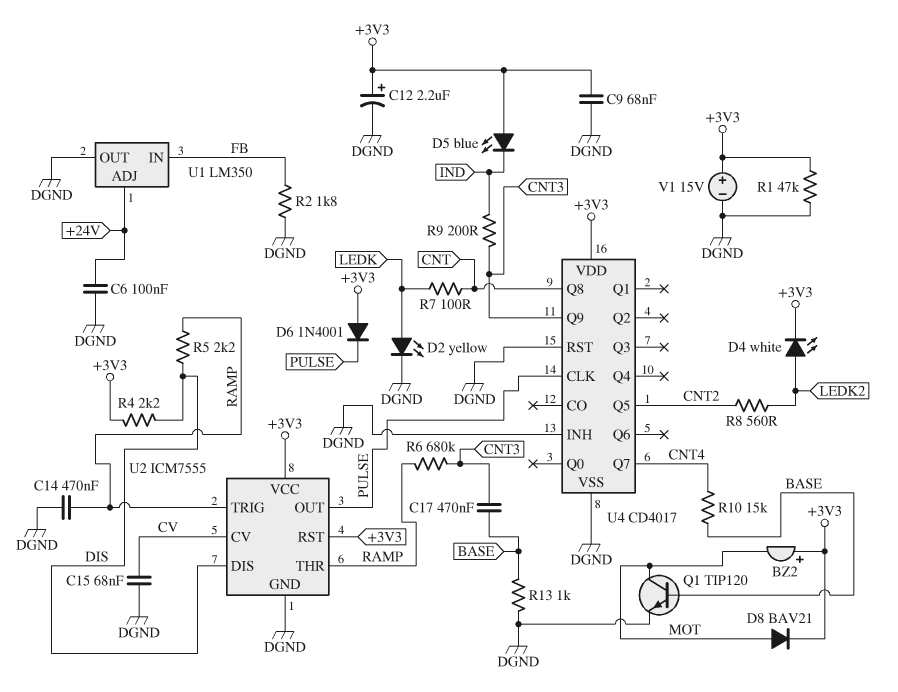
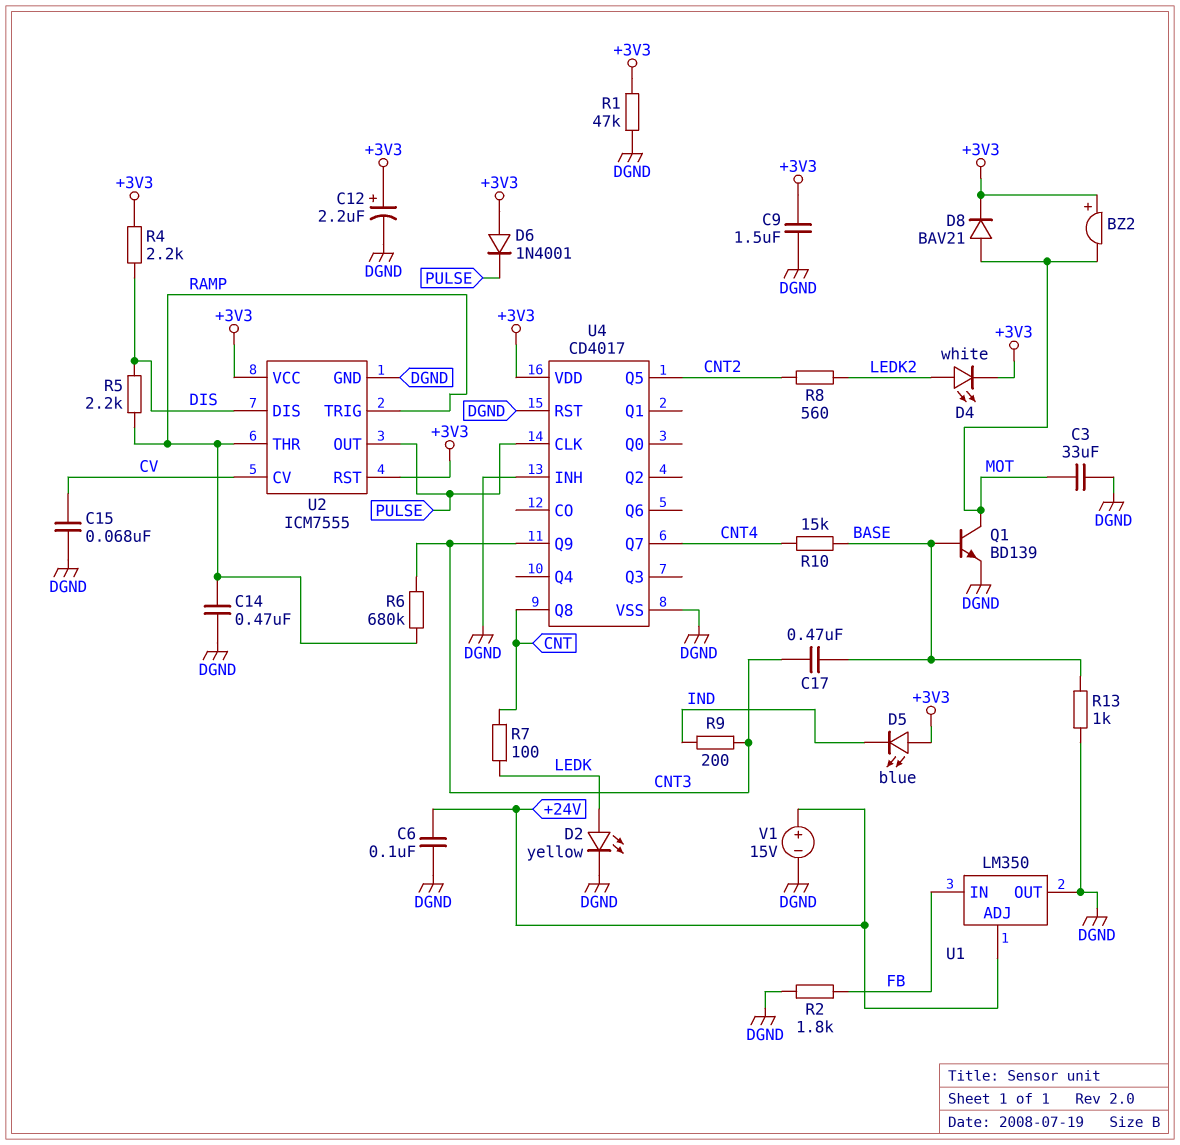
C3: none -> 33uF (DGND, MOT)
C9: 68nF (+3V3, DGND) -> 1.5uF (+3V3, DGND)
Q1: NPN TIP120 (B BASE, C MOT, E DGND) -> NPN BD139 (B BASE, C MOT, E DGND)
V1: 15V (plus +3V3, minus DGND) -> 15V (plus +24V, minus DGND)

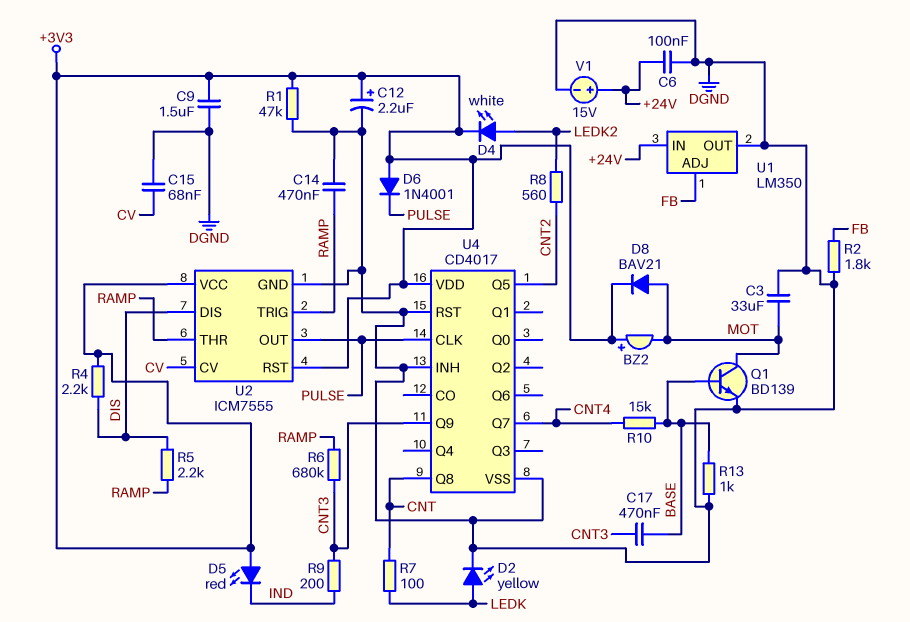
D5: LED blue (A +3V3, K IND) -> LED red (A +3V3, K IND)
U1 pin ADJ: +24V -> FB
U1 pin IN: FB -> +24V

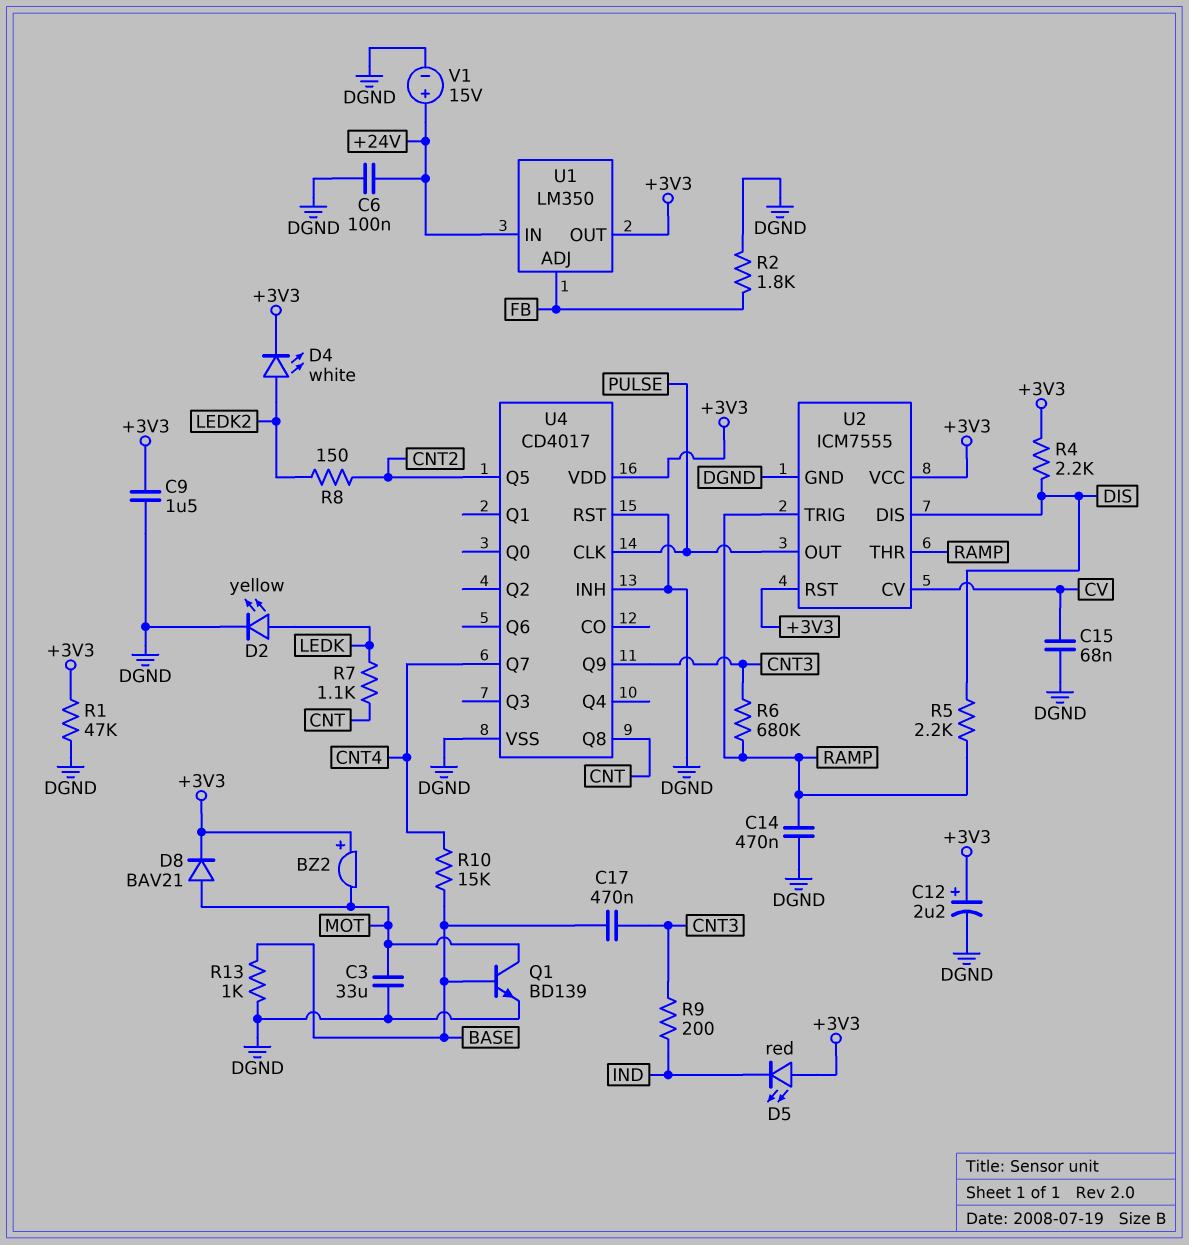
D6: diode 1N4001 (A +3V3, K PULSE) -> none
R7: 100 (CNT, LEDK) -> 1.1k (CNT, LEDK)
R8: 560 (CNT2, LEDK2) -> 150 (CNT2, LEDK2)
U1 pin OUT: DGND -> +3V3

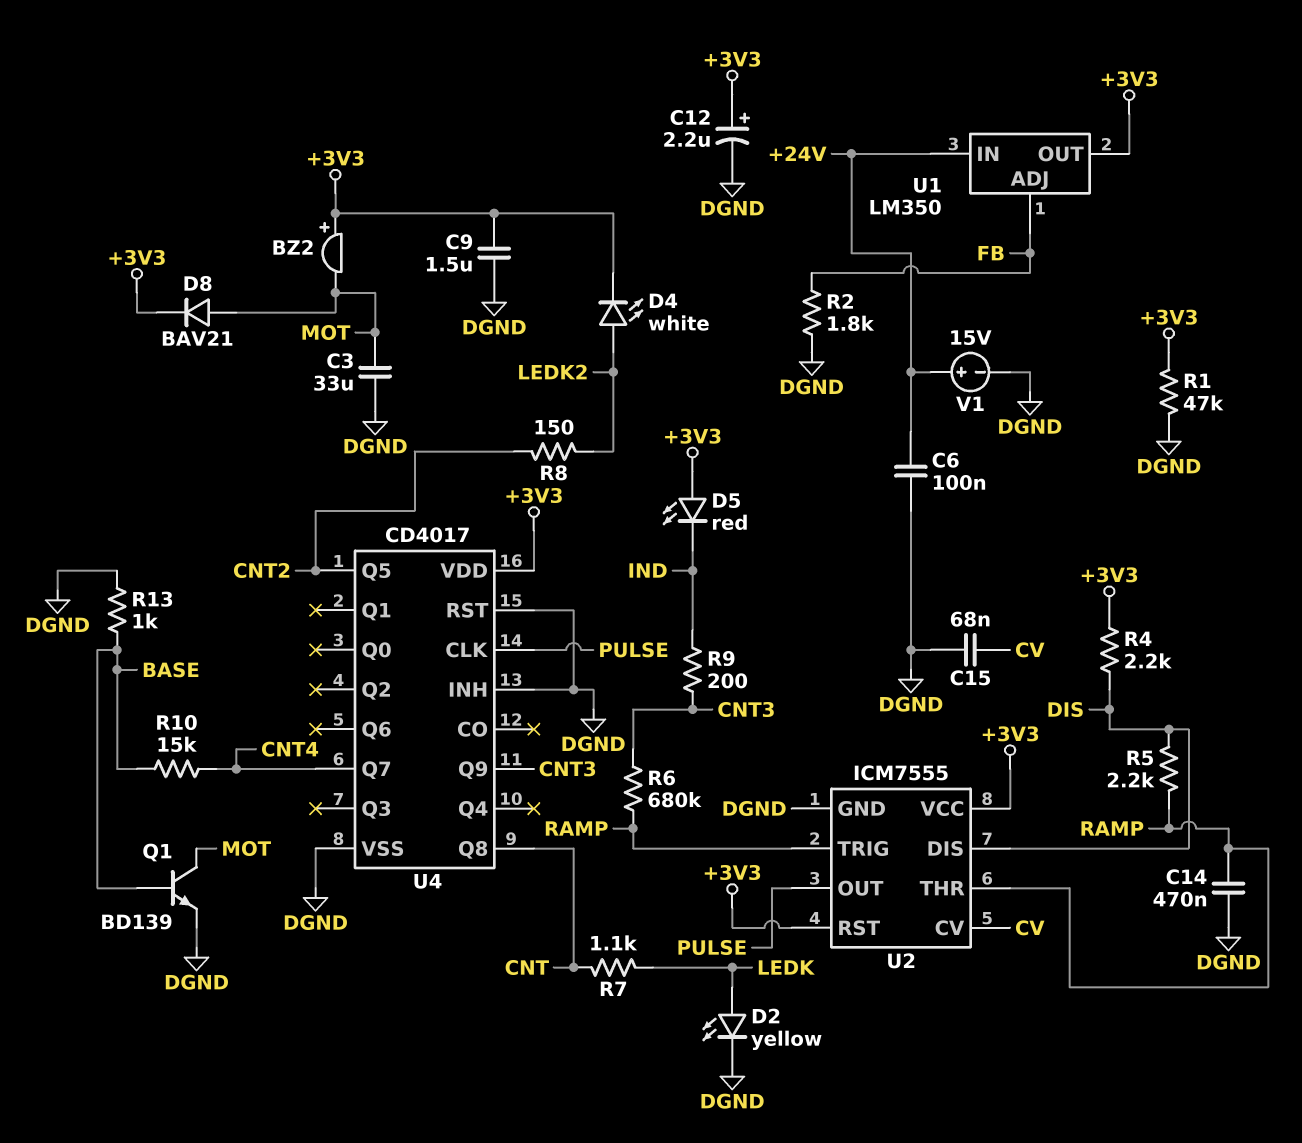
C17: 470nF (BASE, CNT3) -> none

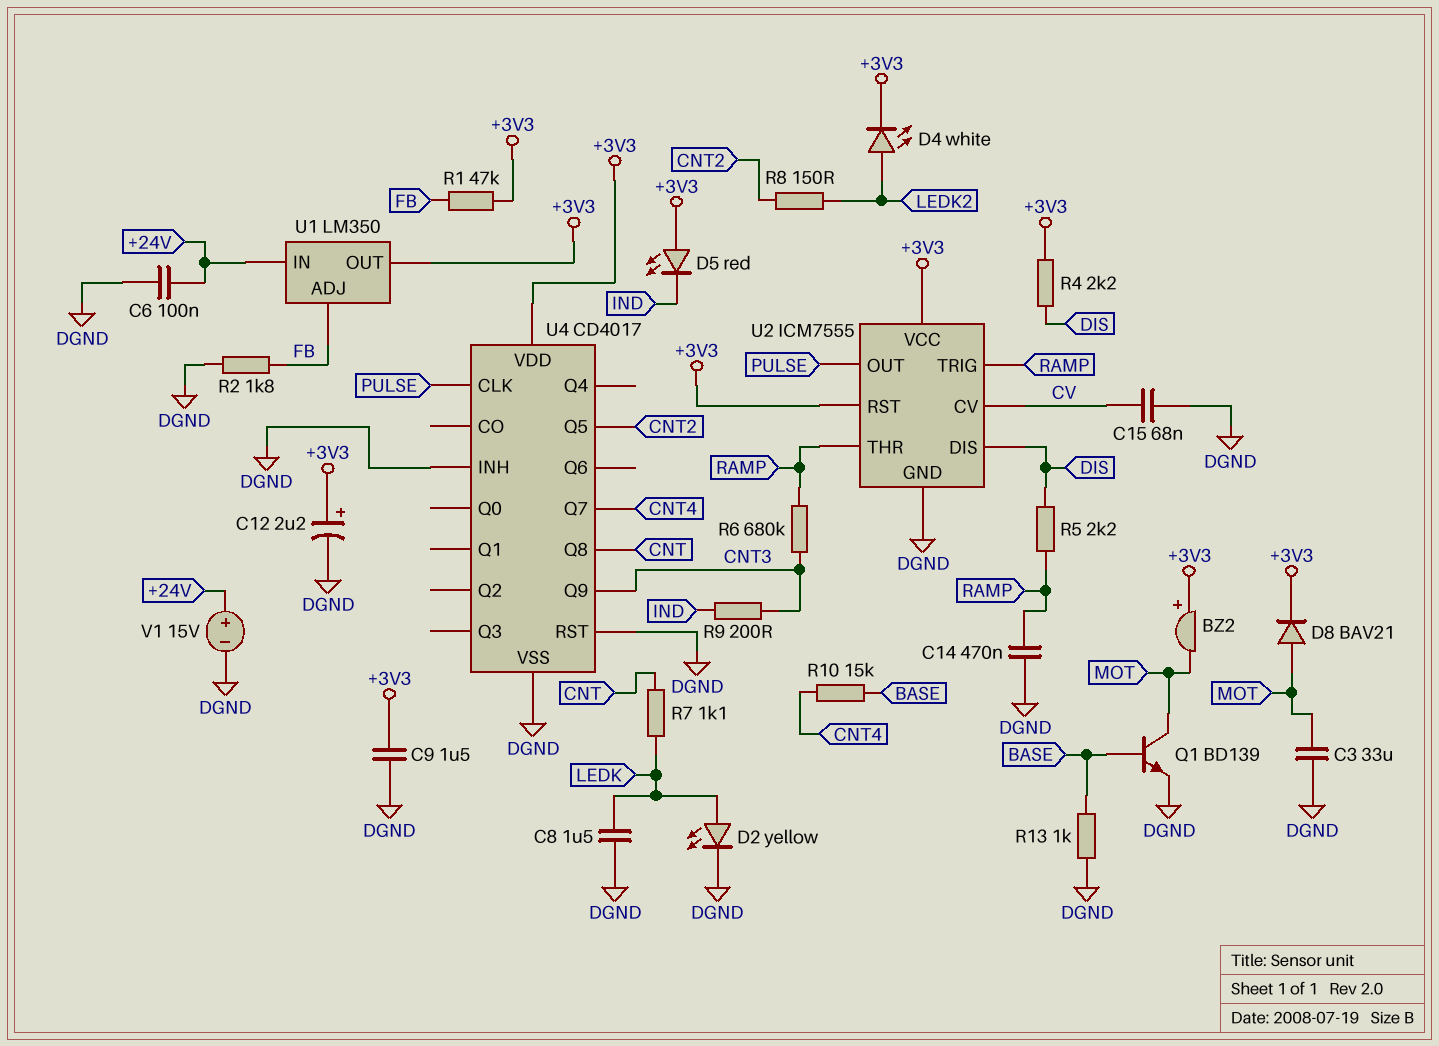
C8: none -> 1.5uF (DGND, LEDK)
R1: 47k (+3V3, DGND) -> 47k (+3V3, FB)

